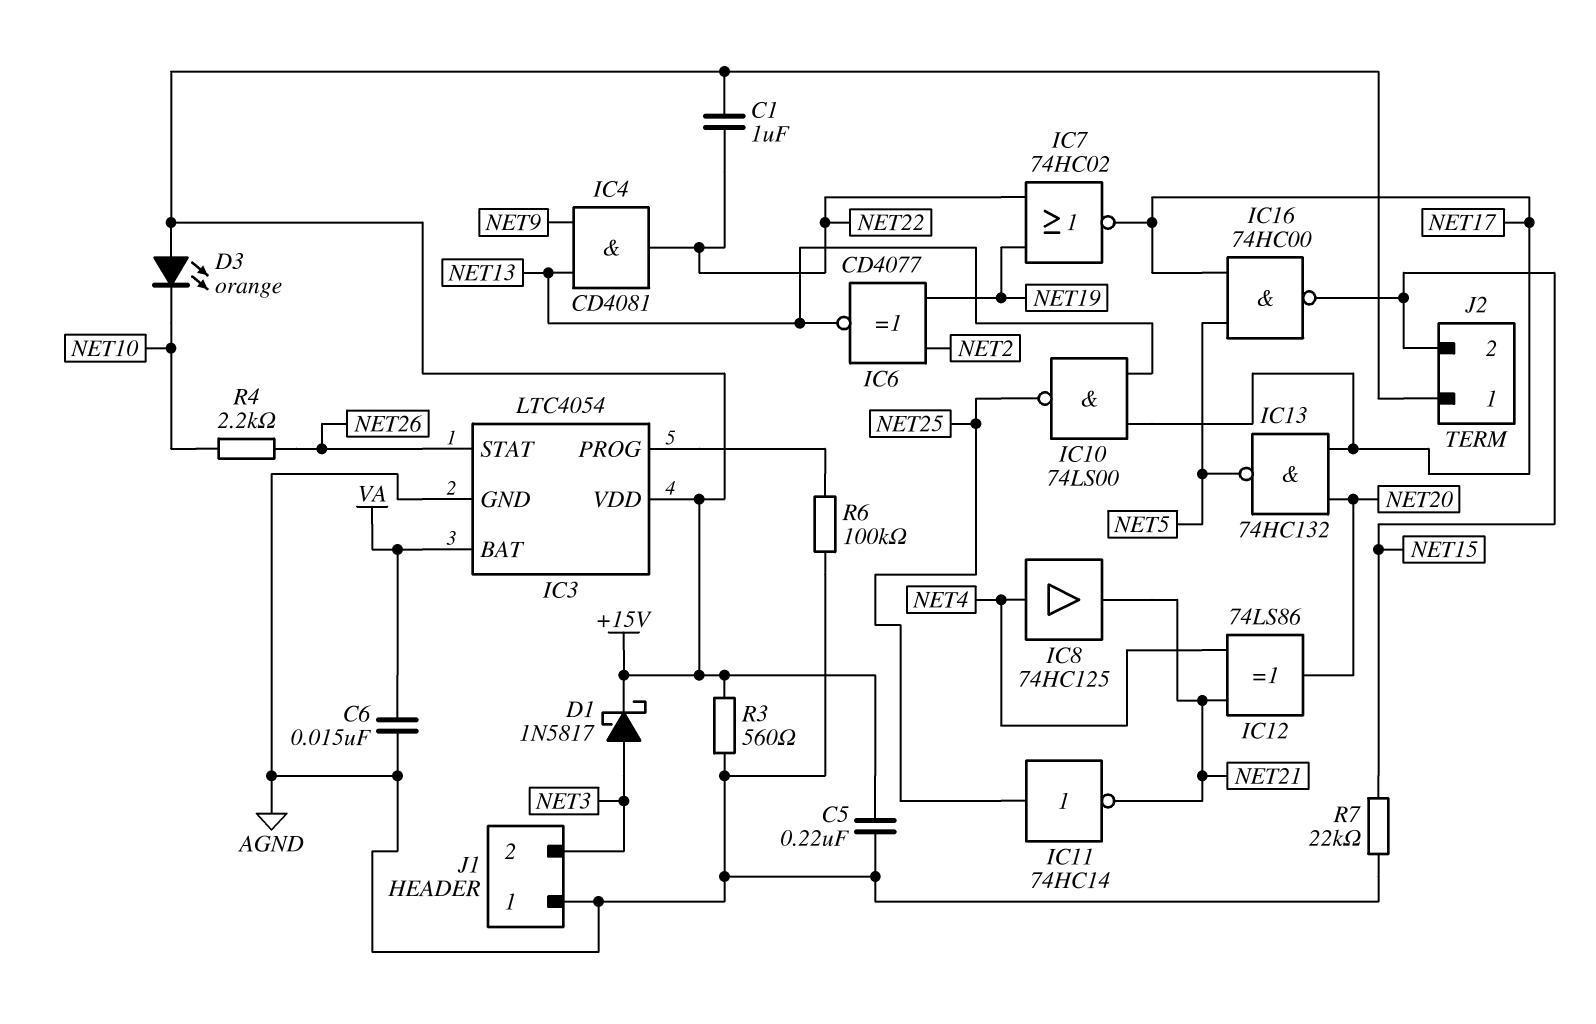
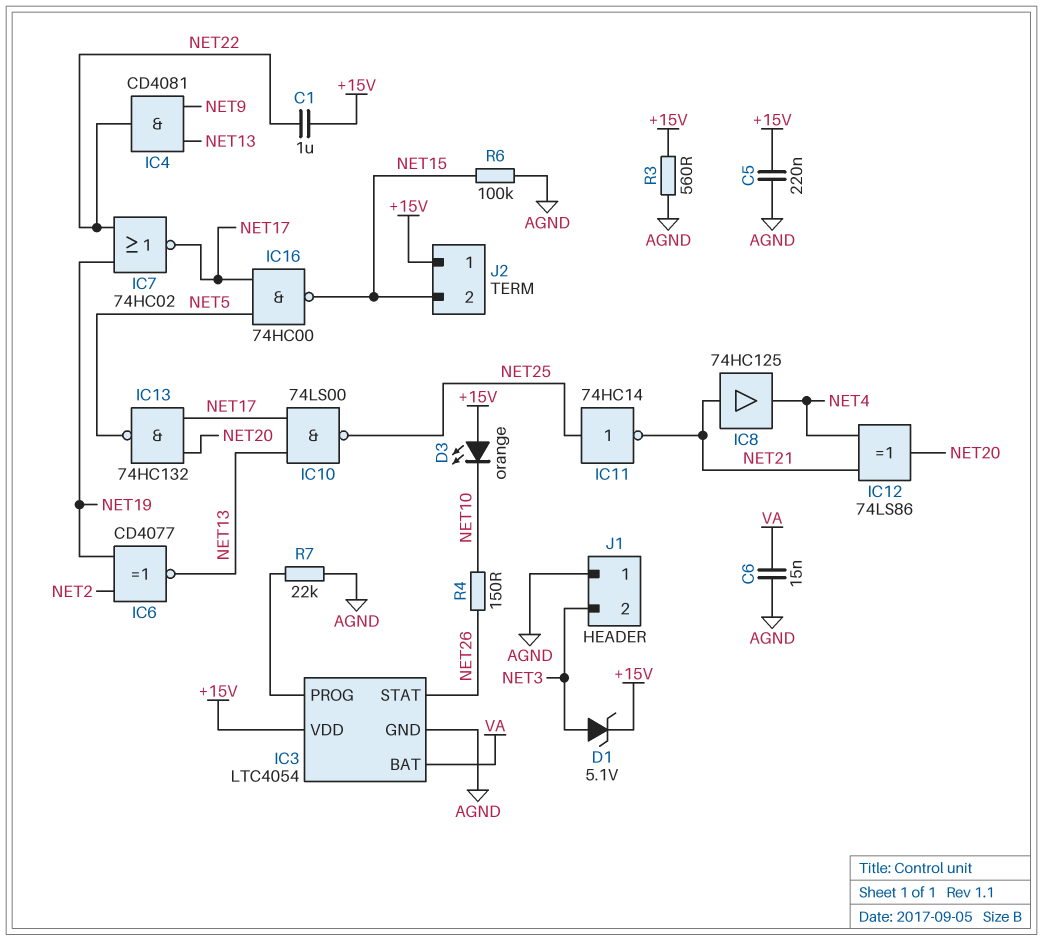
D1: schottky 1N5817 (A NET3, K +15V) -> zener 5.1V (A NET3, K +15V)
IC8: buffer 74HC125 (in NET4, out NET21) -> buffer 74HC125 (in NET21, out NET4)
R4: 2.2k (NET10, NET26) -> 150 (NET10, NET26)
R6: 100k (AGND, IC3/PROG) -> 100k (AGND, NET15)
R7: 22k (AGND, NET15) -> 22k (AGND, IC3/PROG)

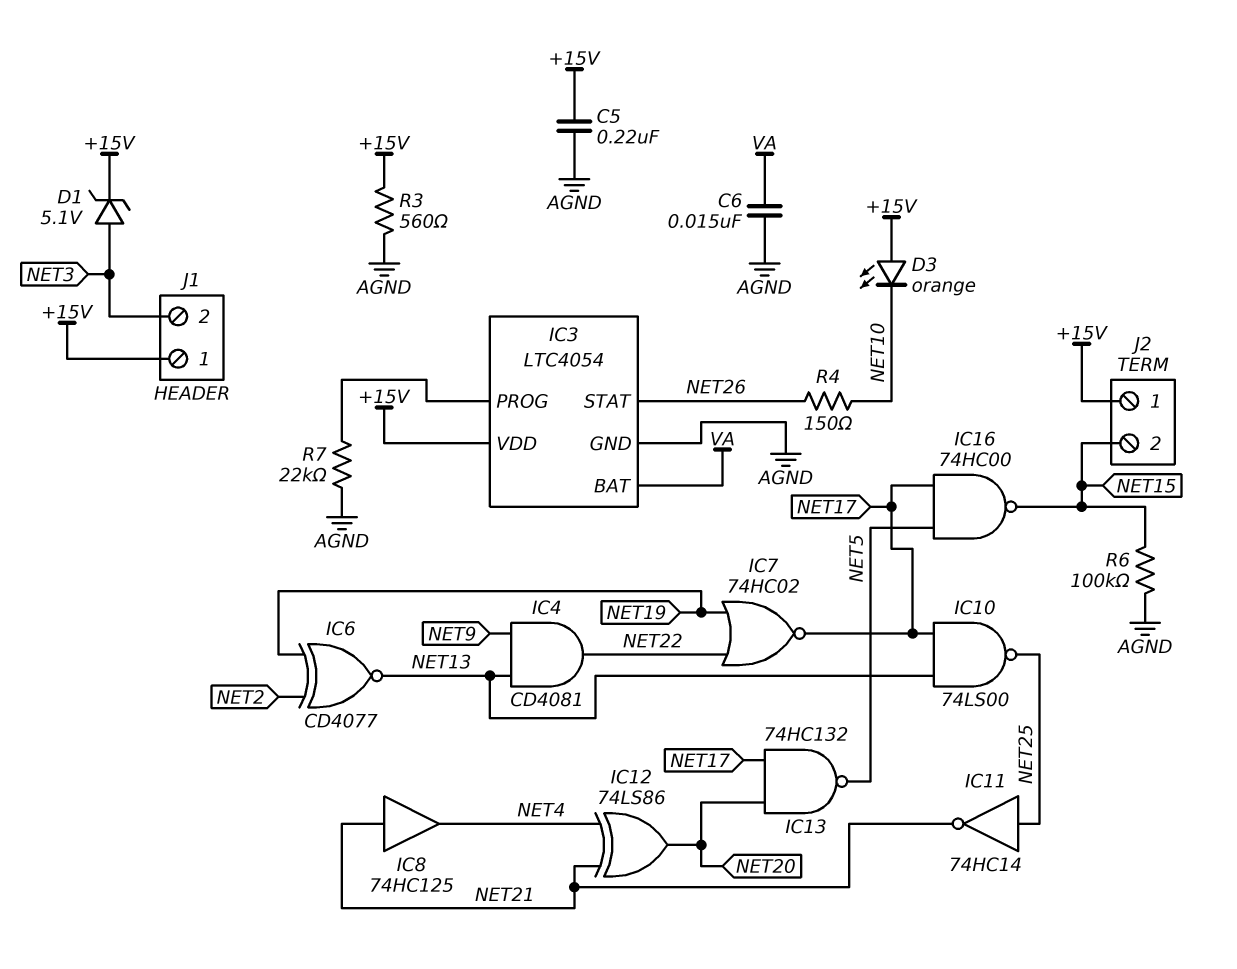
C1: 1uF (+15V, NET22) -> none
J1 pin 1: AGND -> +15V

